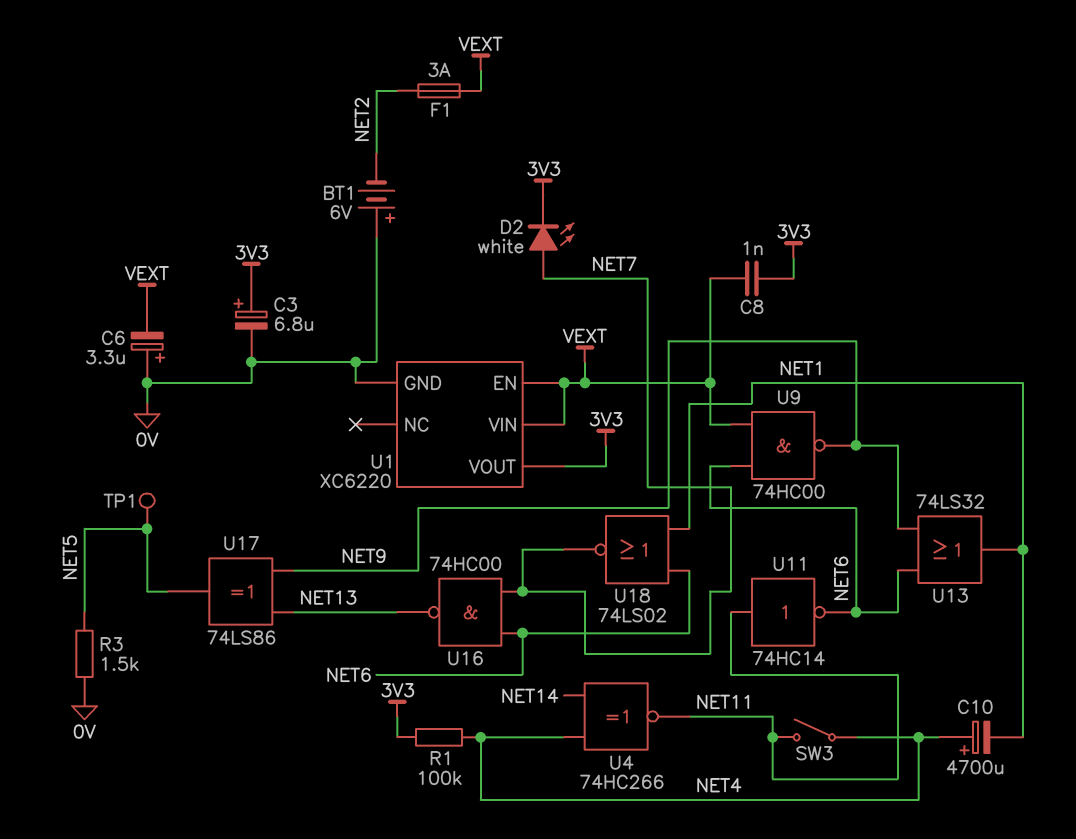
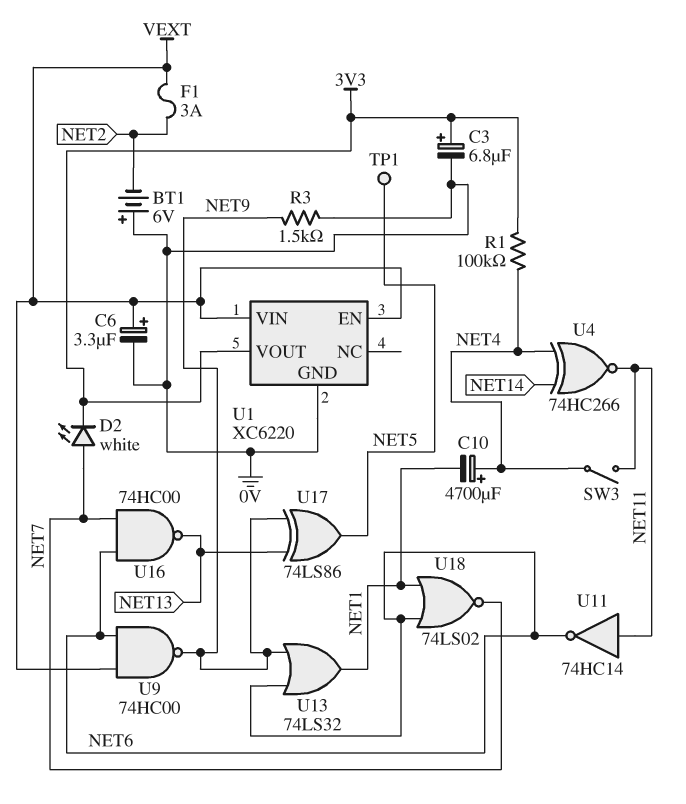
C6: 3.3uF (plus 0V, minus VEXT) -> 3.3uF (plus VEXT, minus 0V)
C8: 1nF (3V3, VEXT) -> none
R3: 1.5k (0V, NET5) -> 1.5k (0V, NET9)

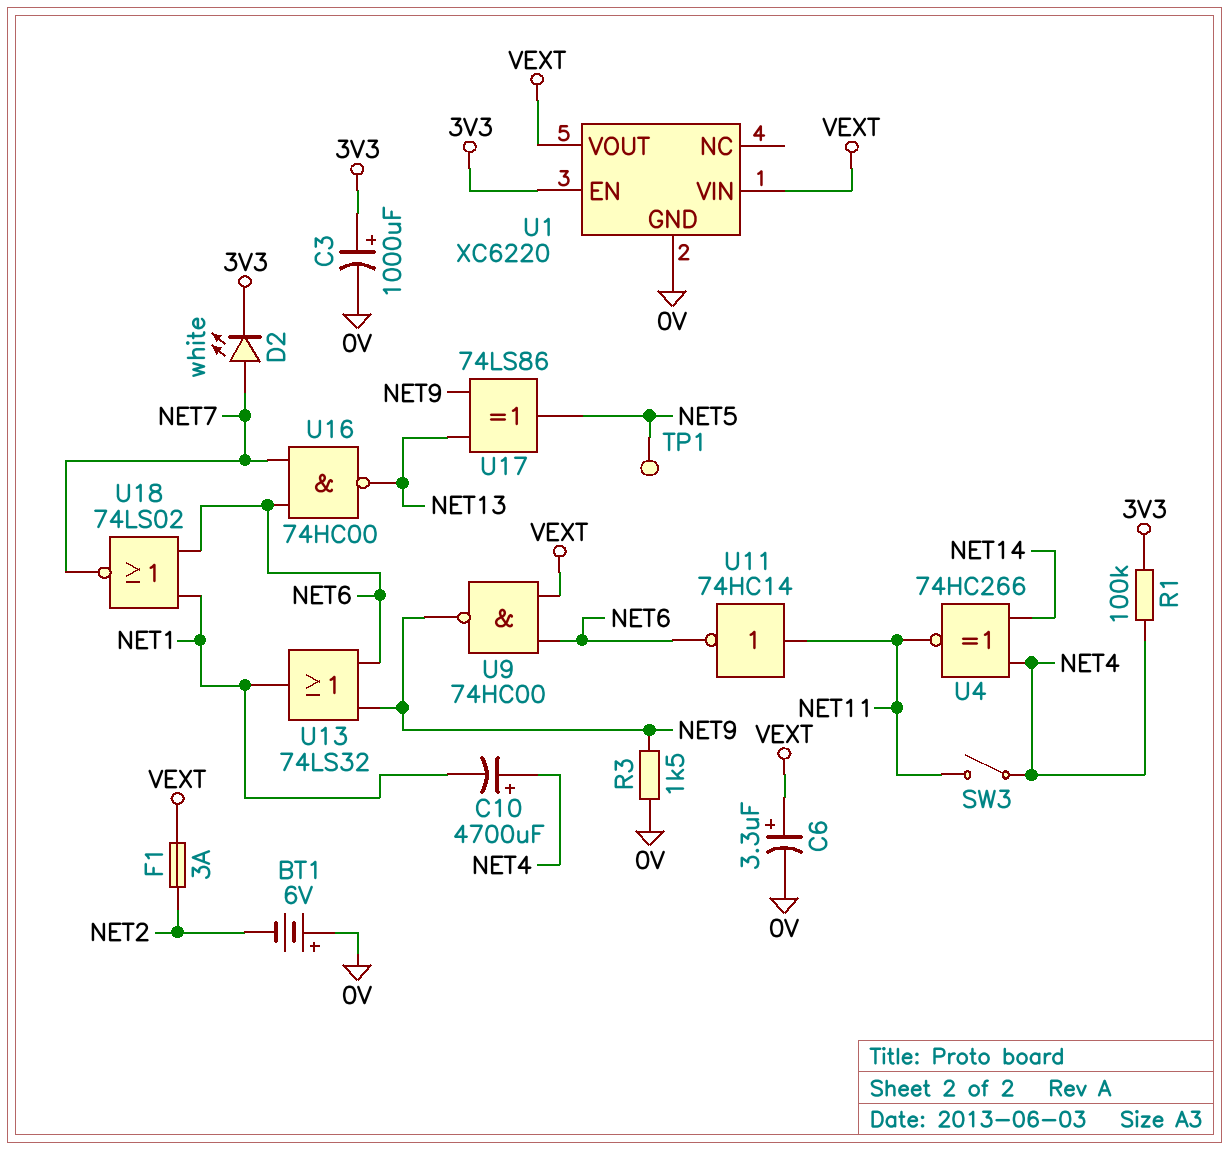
C3: 6.8uF (plus 3V3, minus 0V) -> 1000uF (plus 3V3, minus 0V)
U1 pin EN: VEXT -> 3V3
U1 pin VOUT: 3V3 -> VEXT

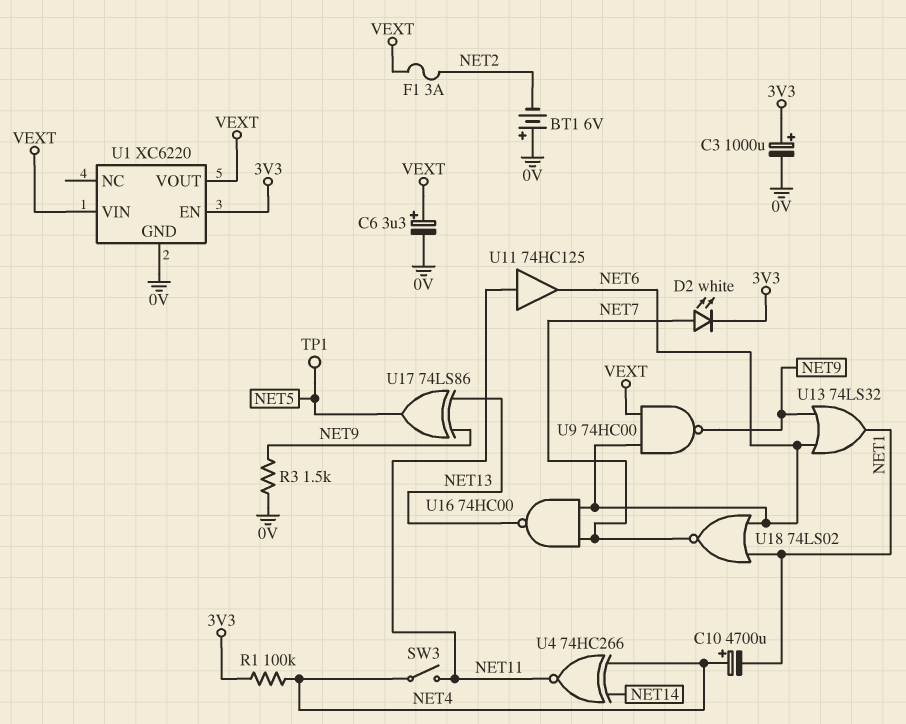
U11: NOT 74HC14 (in NET11, out NET6) -> buffer 74HC125 (in NET11, out NET6)

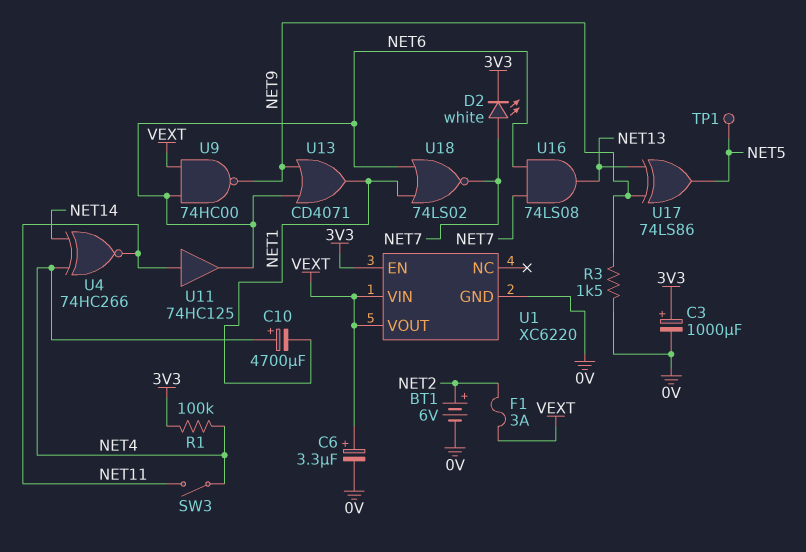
BT1: 6V (plus 0V, minus NET2) -> 6V (plus NET2, minus 0V)
U13: OR 74LS32 (in NET6, in NET9, out NET1) -> OR CD4071 (in NET6, in NET9, out NET1)
U16: NAND 74HC00 (in NET6, in NET7, out NET13) -> AND 74LS08 (in NET6, in NET7, out NET13)

